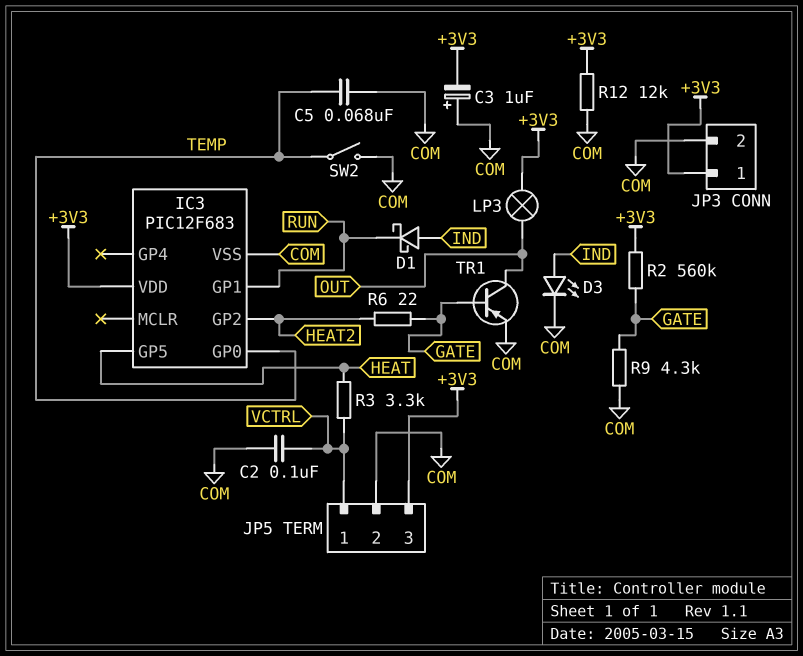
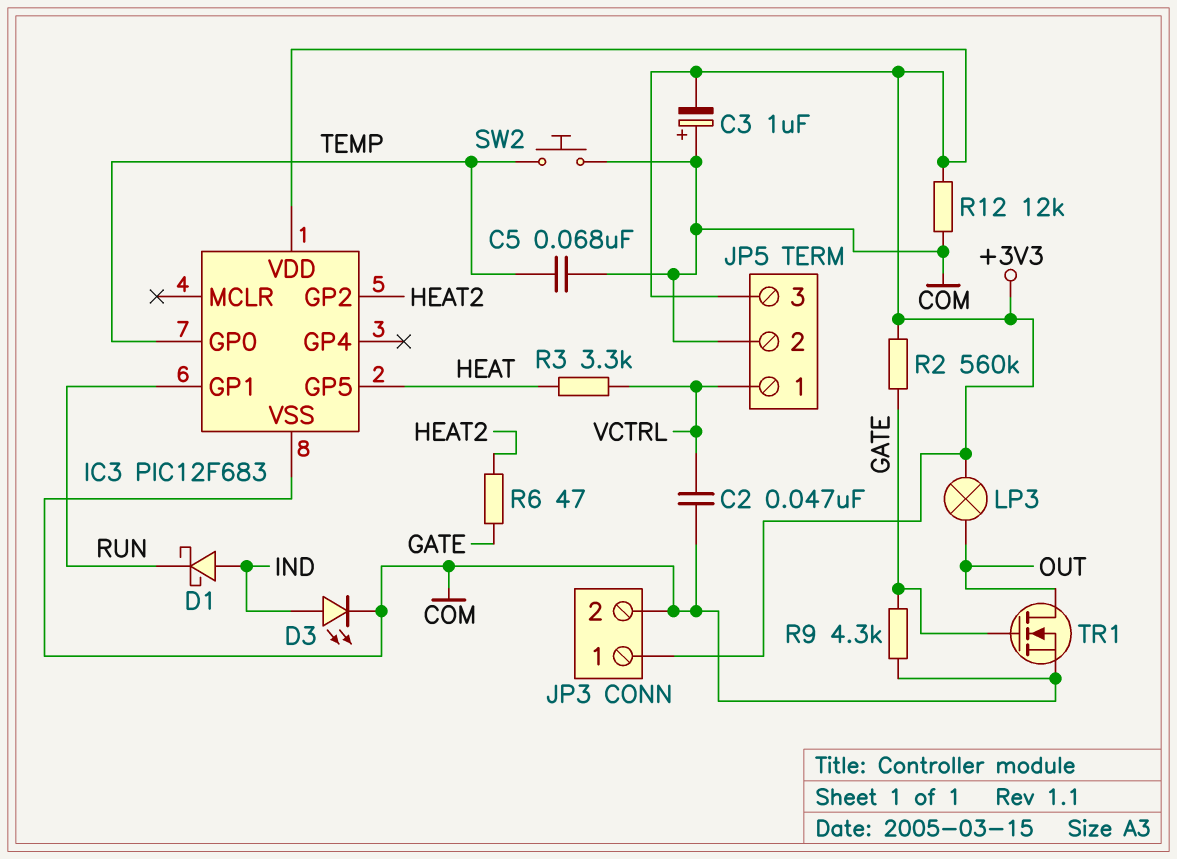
C2: 100nF (COM, VCTRL) -> 47nF (COM, VCTRL)
R6: 22 (GATE, HEAT2) -> 47 (GATE, HEAT2)
SW2: switch (COM, TEMP) -> button (COM, TEMP)
TR1: PNP (B GATE, C OUT, E COM) -> NMOS (G GATE, D OUT, S COM)

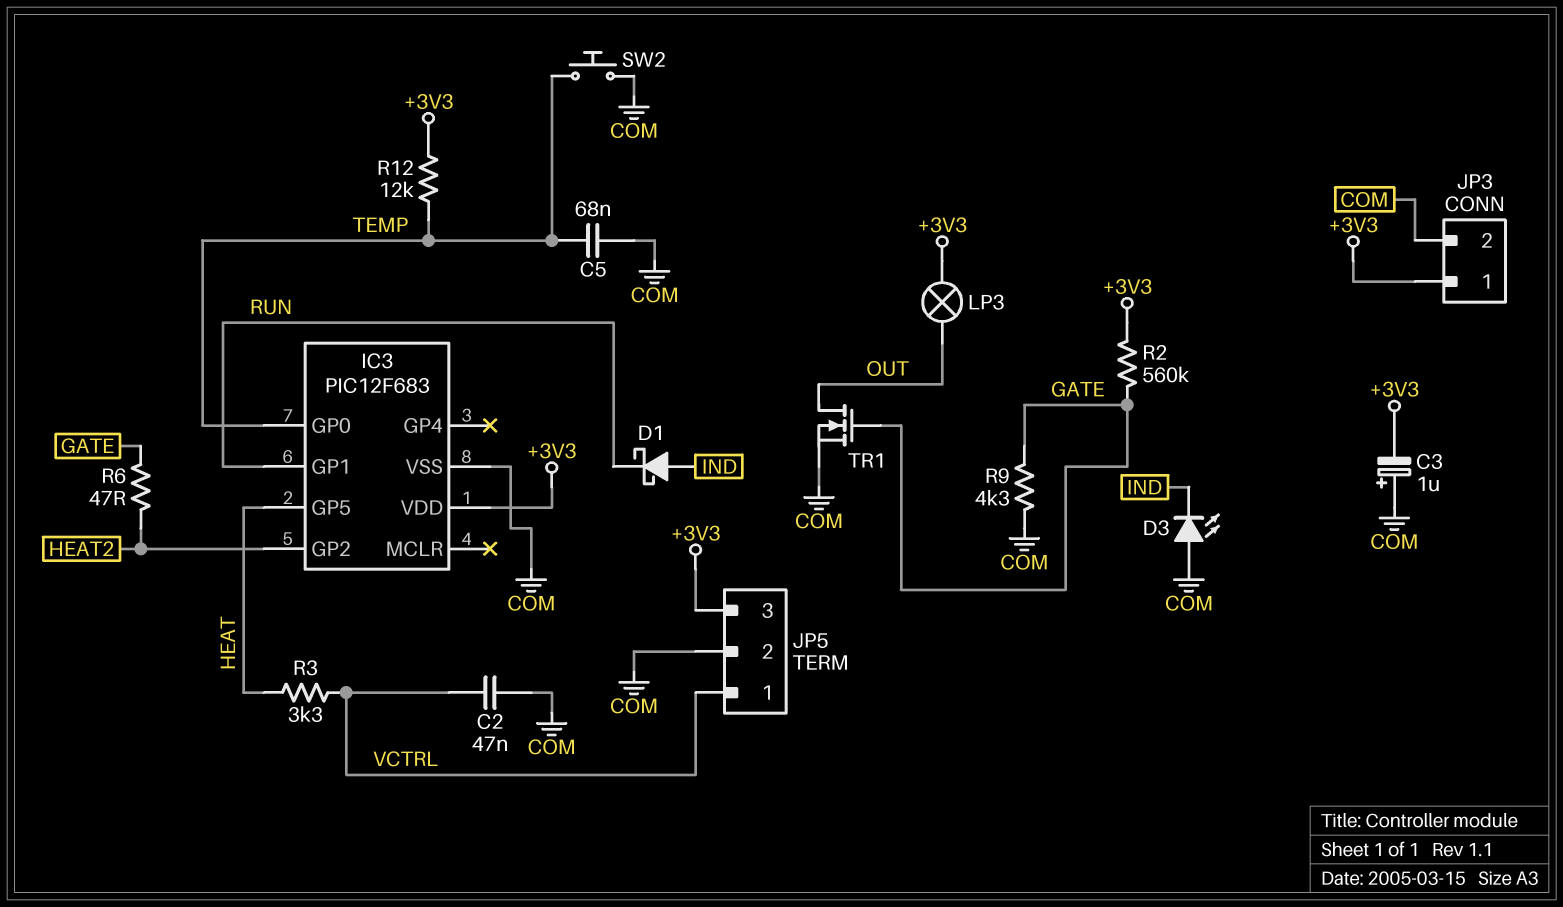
D3: LED (A IND, K COM) -> LED (A COM, K IND)
R12: 12k (+3V3, COM) -> 12k (+3V3, TEMP)

